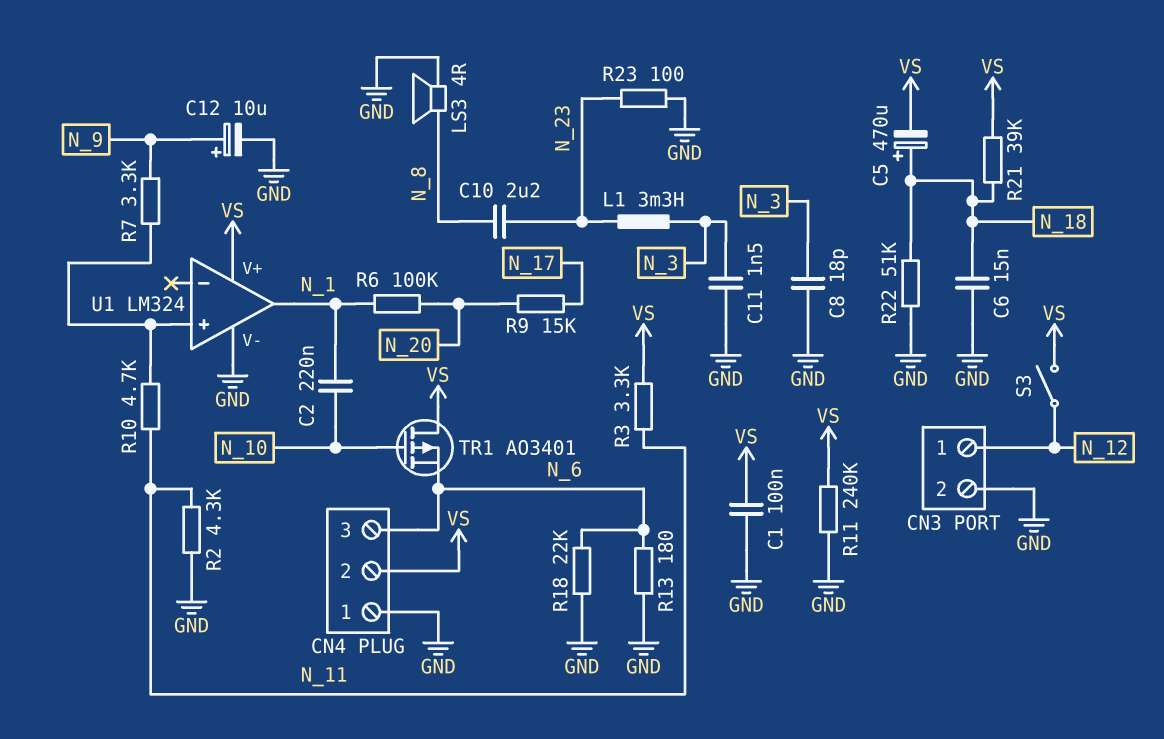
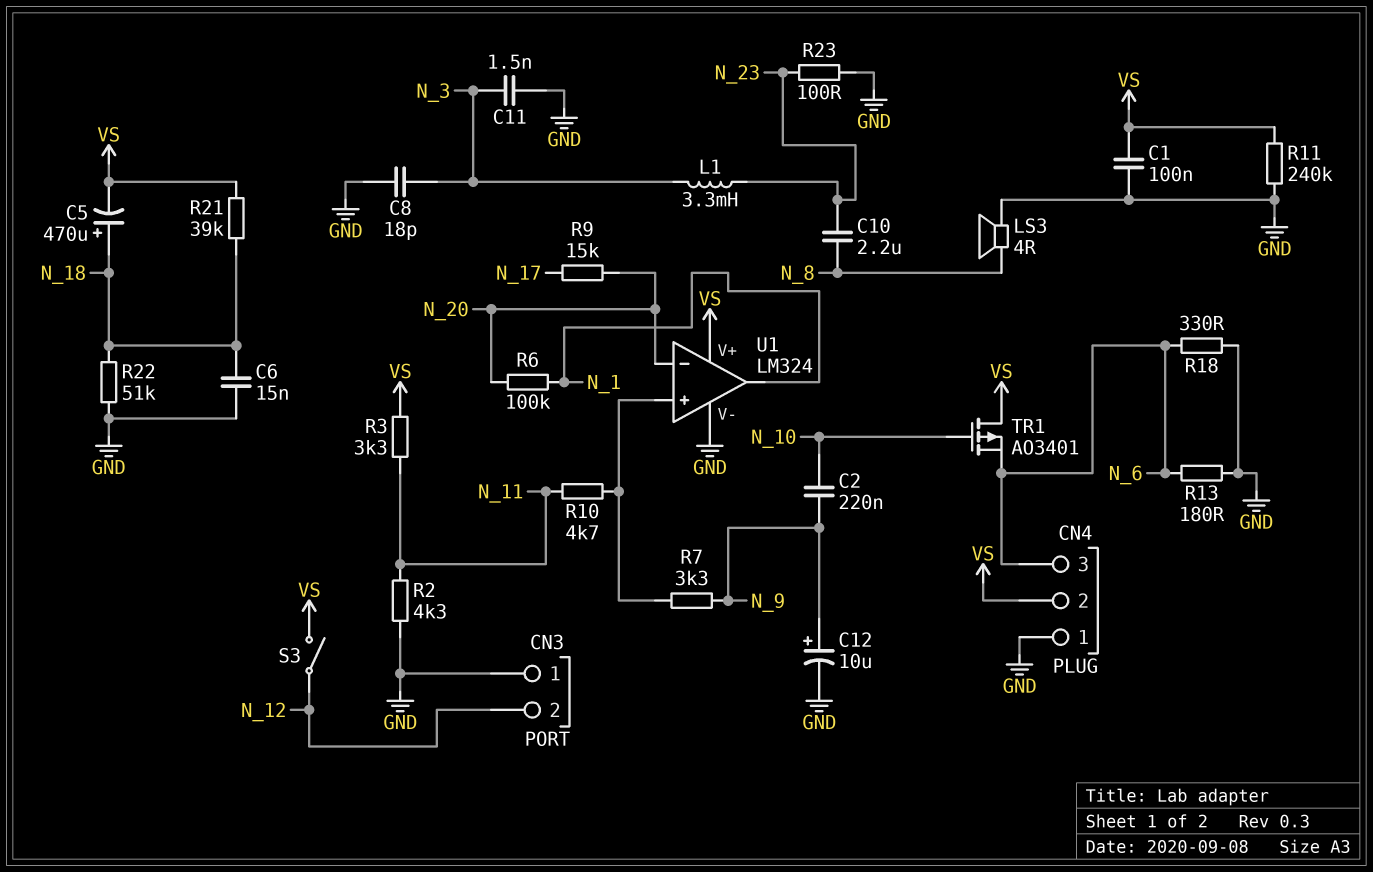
C2: 220nF (N_1, N_10) -> 220nF (N_9, N_10)
CN3 pin 1: N_12 -> GND
CN3 pin 2: GND -> N_12
R18: 22k (GND, N_6) -> 330 (GND, N_6)
U1 pin in-: none -> N_20

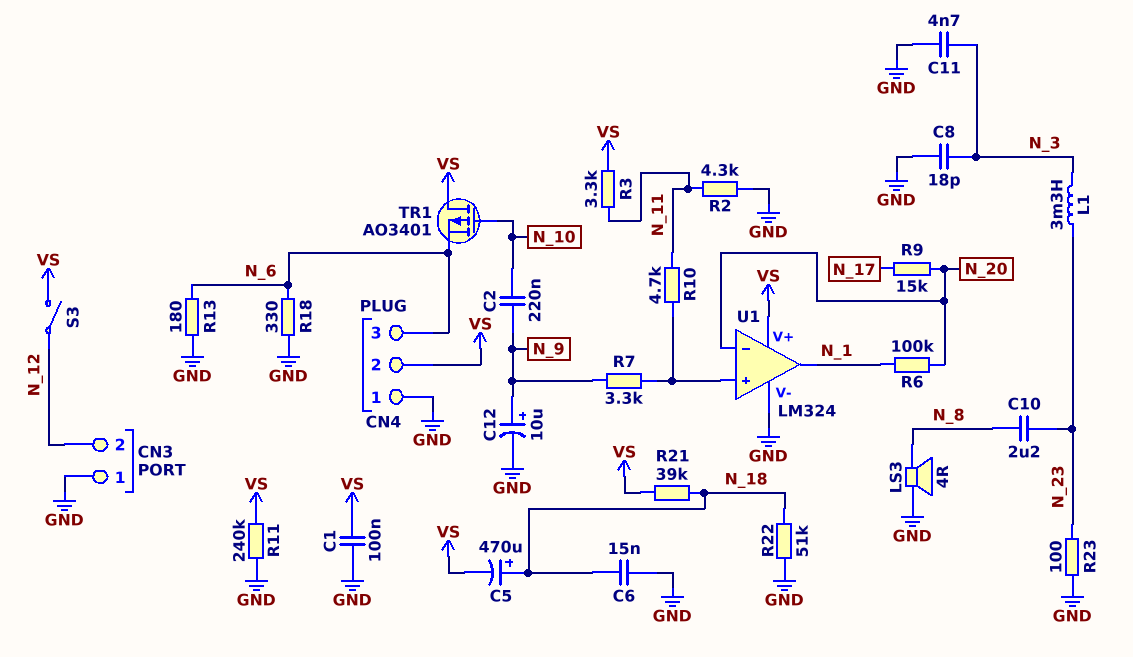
C11: 1.5nF (GND, N_3) -> 4.7nF (GND, N_3)

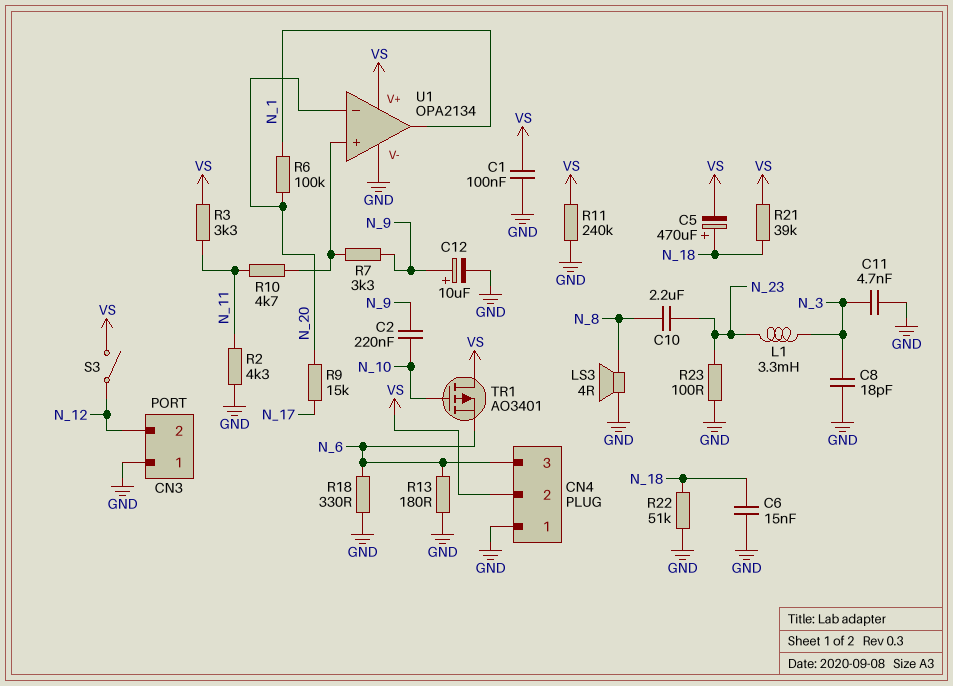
U1: LM324 -> OPA2134

